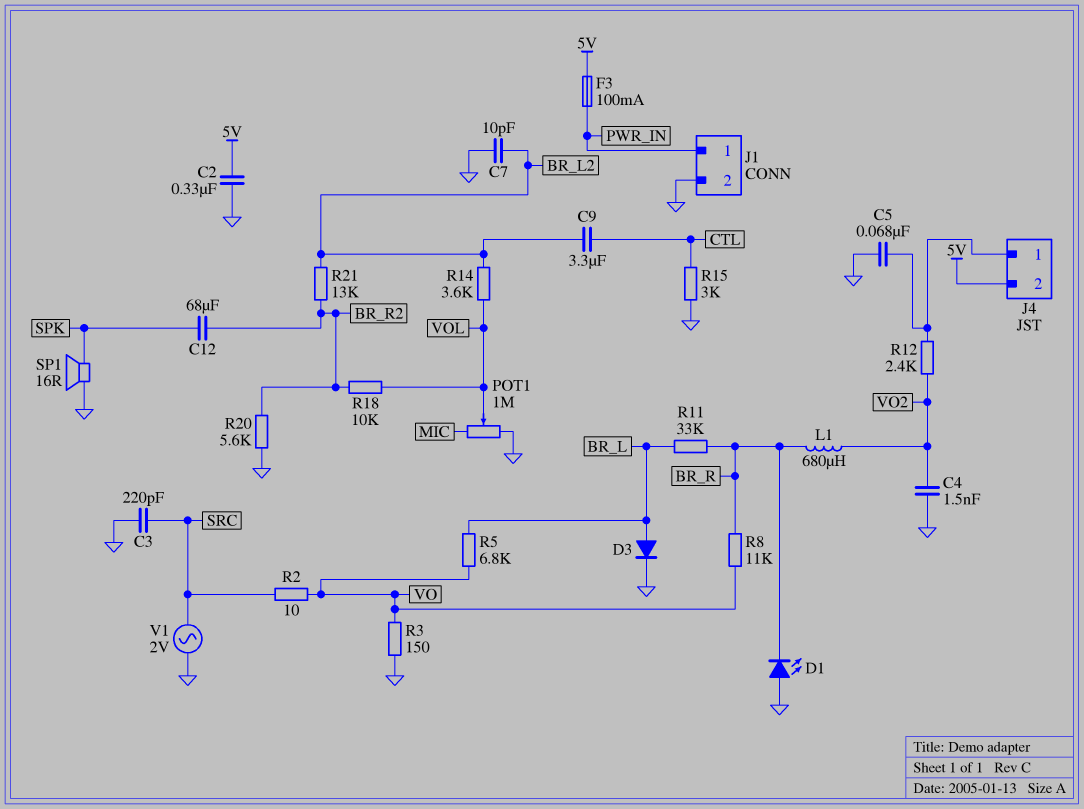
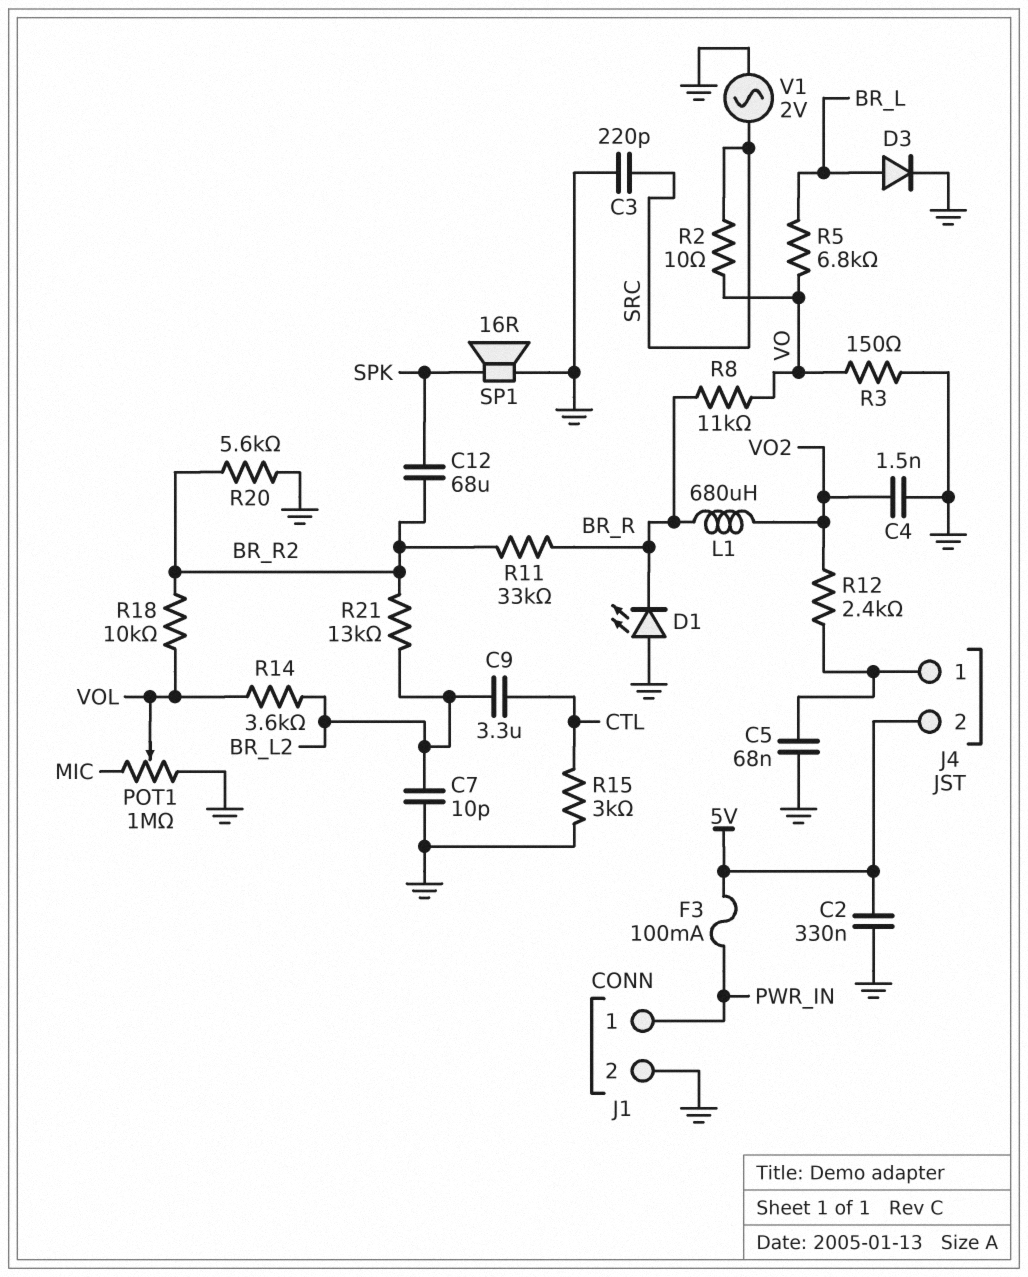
R11: 33k (BR_L, BR_R) -> 33k (BR_R, BR_R2)

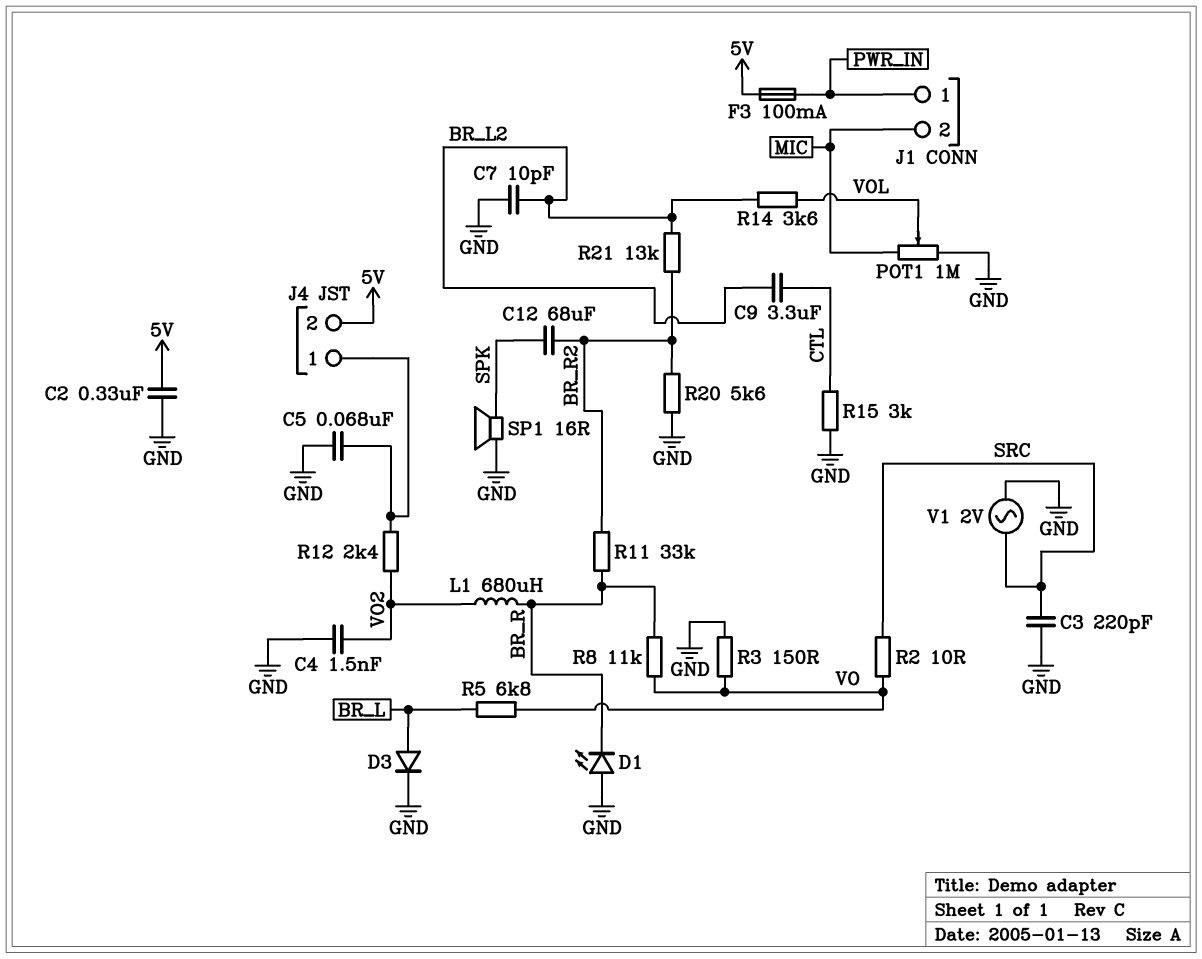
J1 pin 2: GND -> MIC
R18: 10k (BR_R2, VOL) -> none

